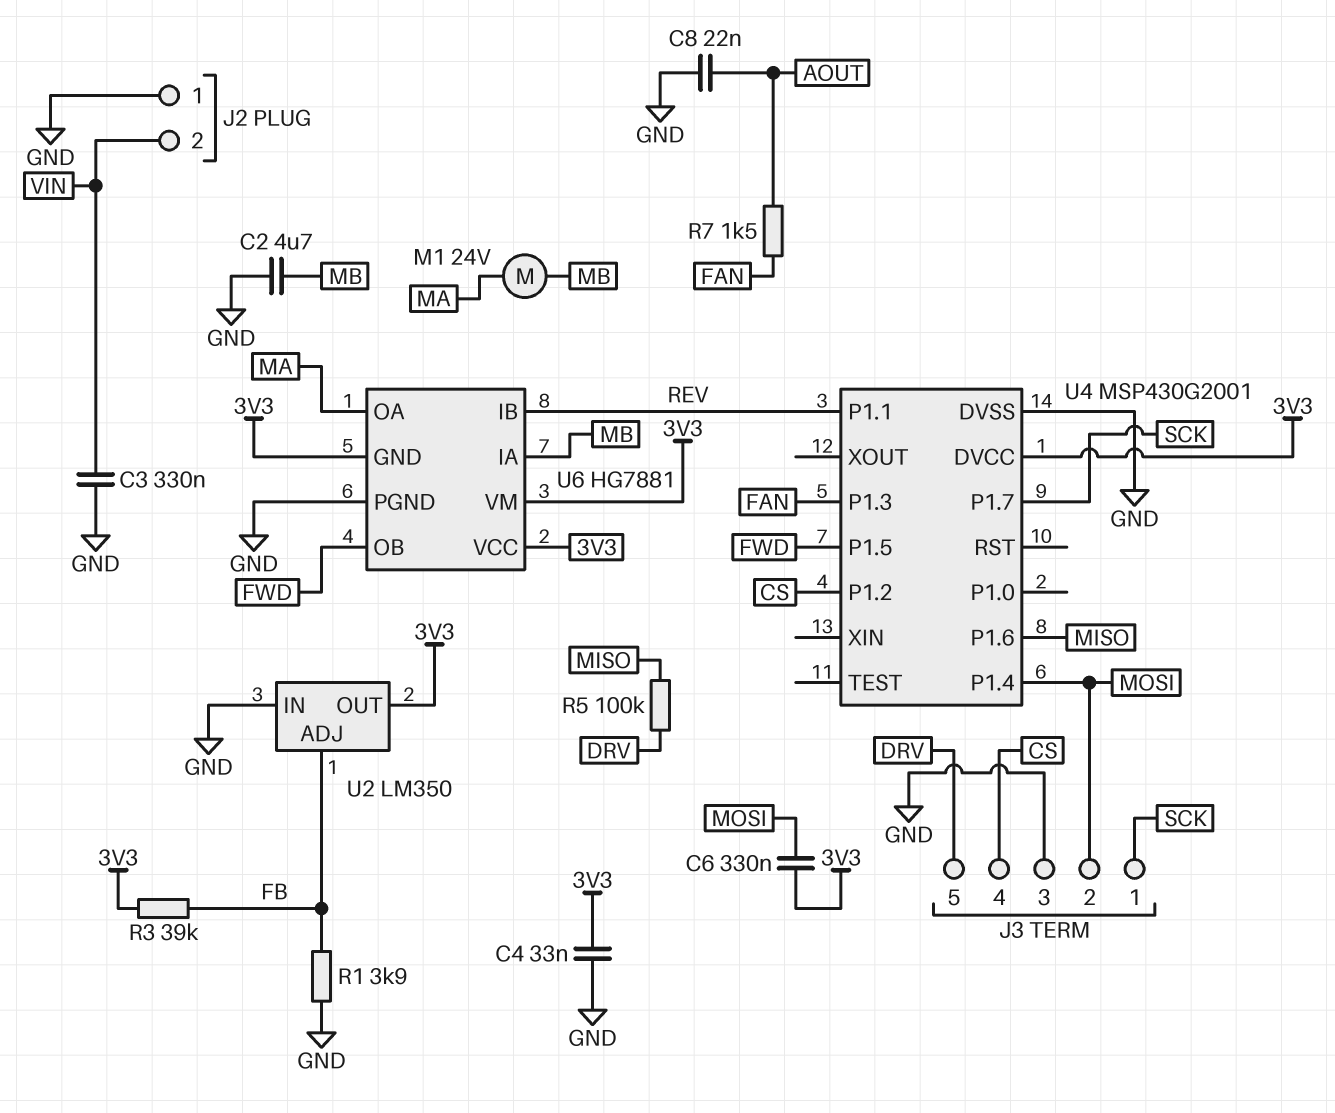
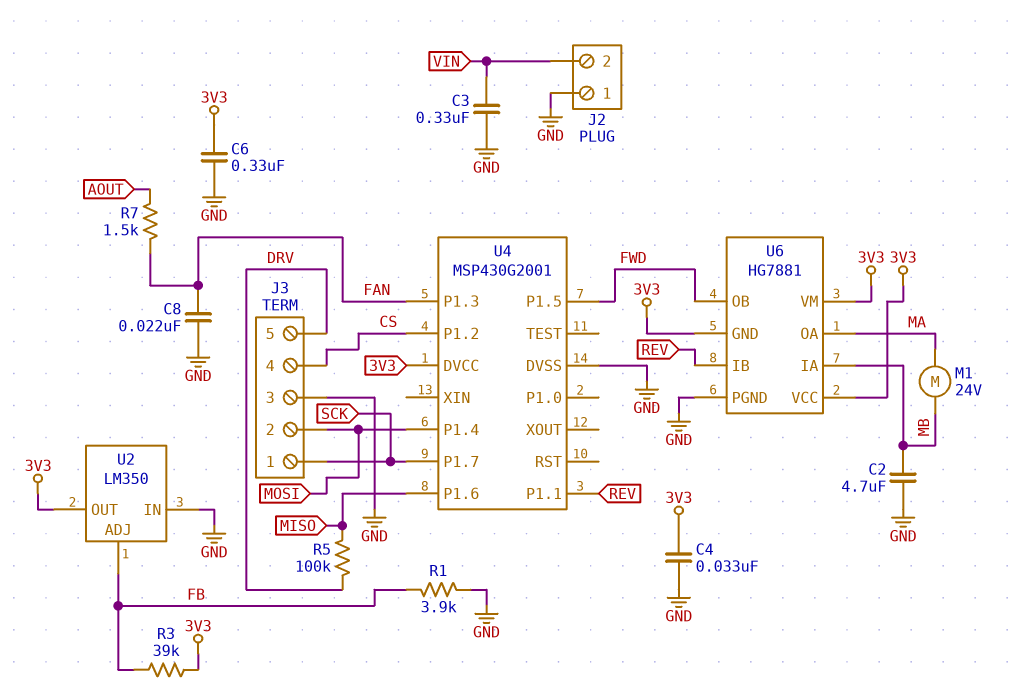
C6: 330nF (3V3, MOSI) -> 330nF (3V3, GND)
C8: 22nF (AOUT, GND) -> 22nF (FAN, GND)

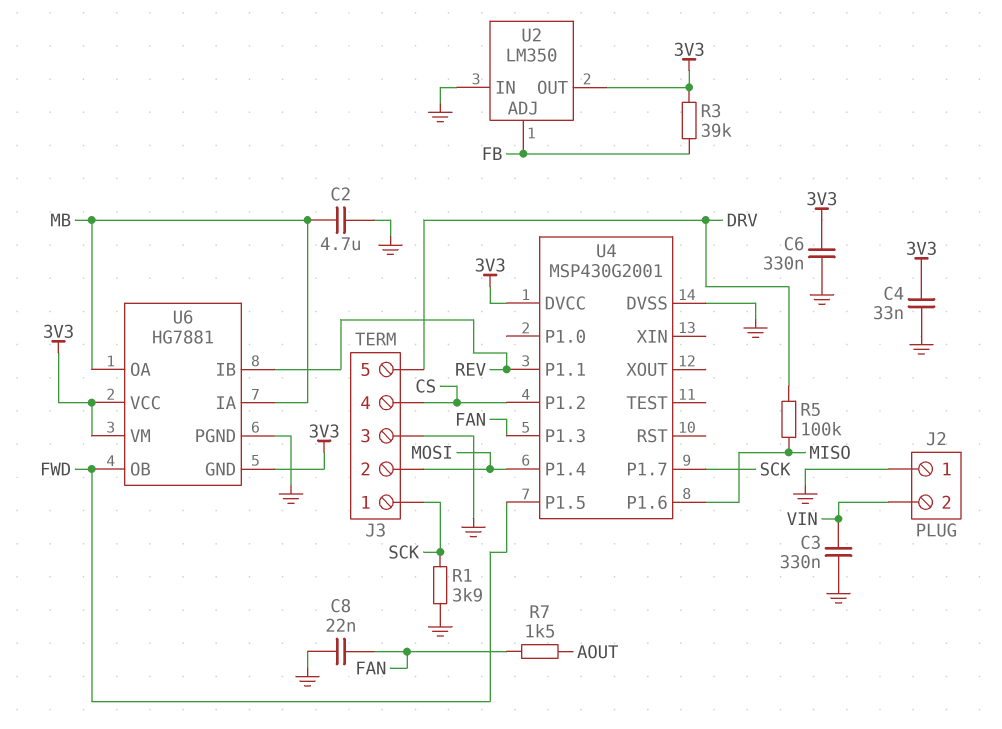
M1: motor 24V (MA, MB) -> none
R1: 3.9k (FB, GND) -> 3.9k (GND, SCK)
U6 pin OA: MA -> MB

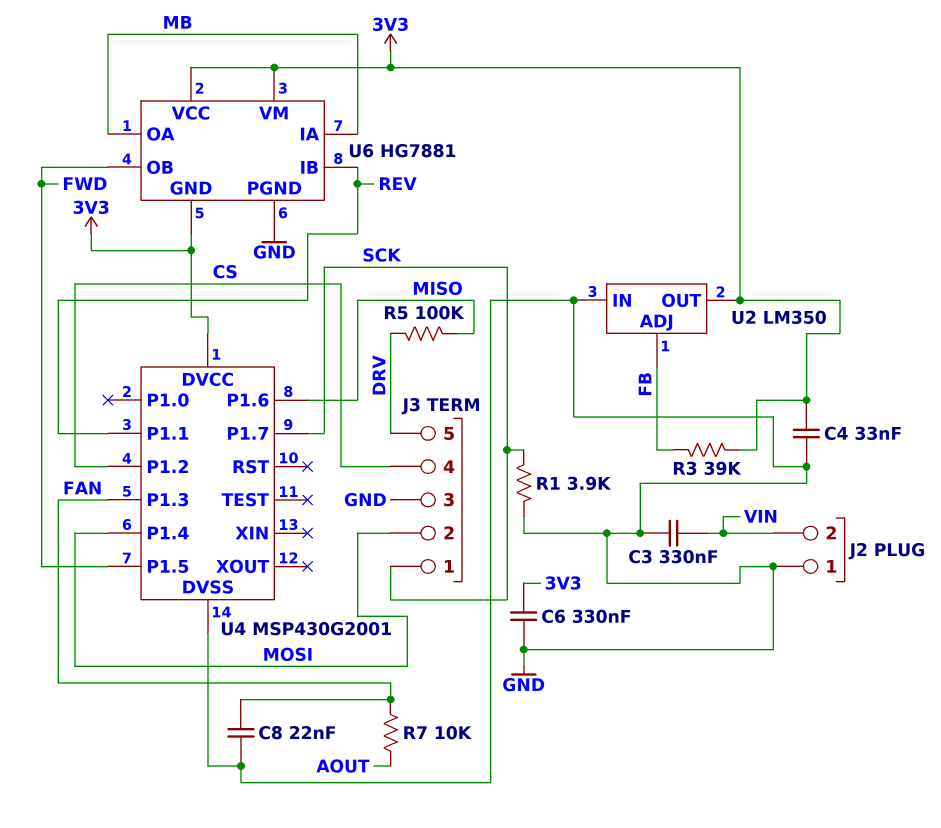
C2: 4.7uF (GND, MB) -> none
R7: 1.5k (AOUT, FAN) -> 10k (AOUT, FAN)

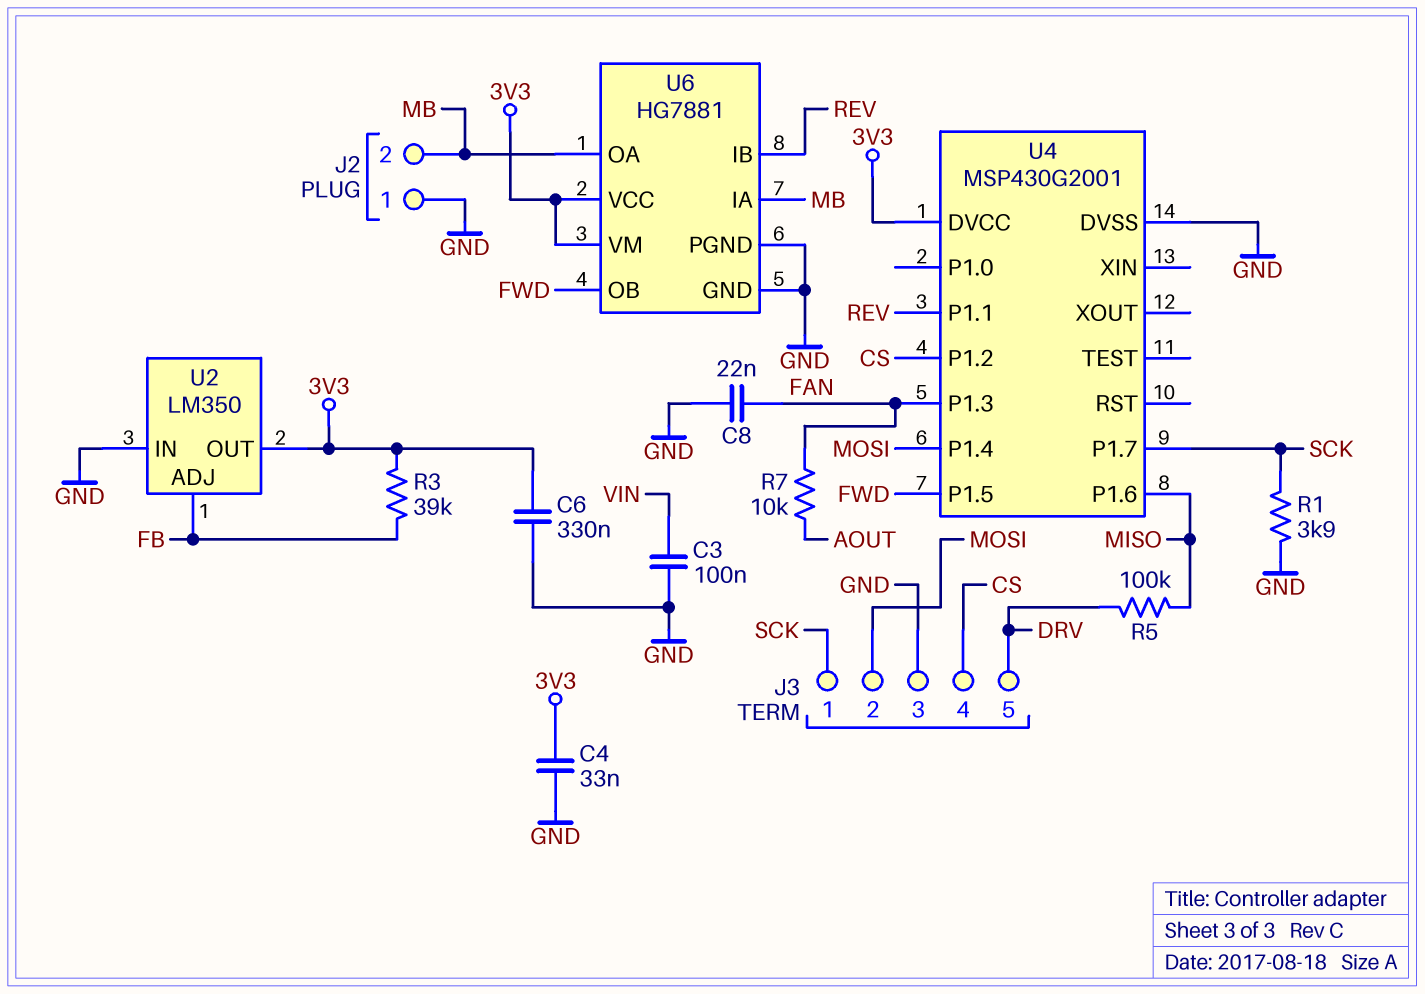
C3: 330nF (GND, VIN) -> 100nF (GND, VIN)
J2 pin 2: VIN -> MB
U6 pin GND: 3V3 -> GND

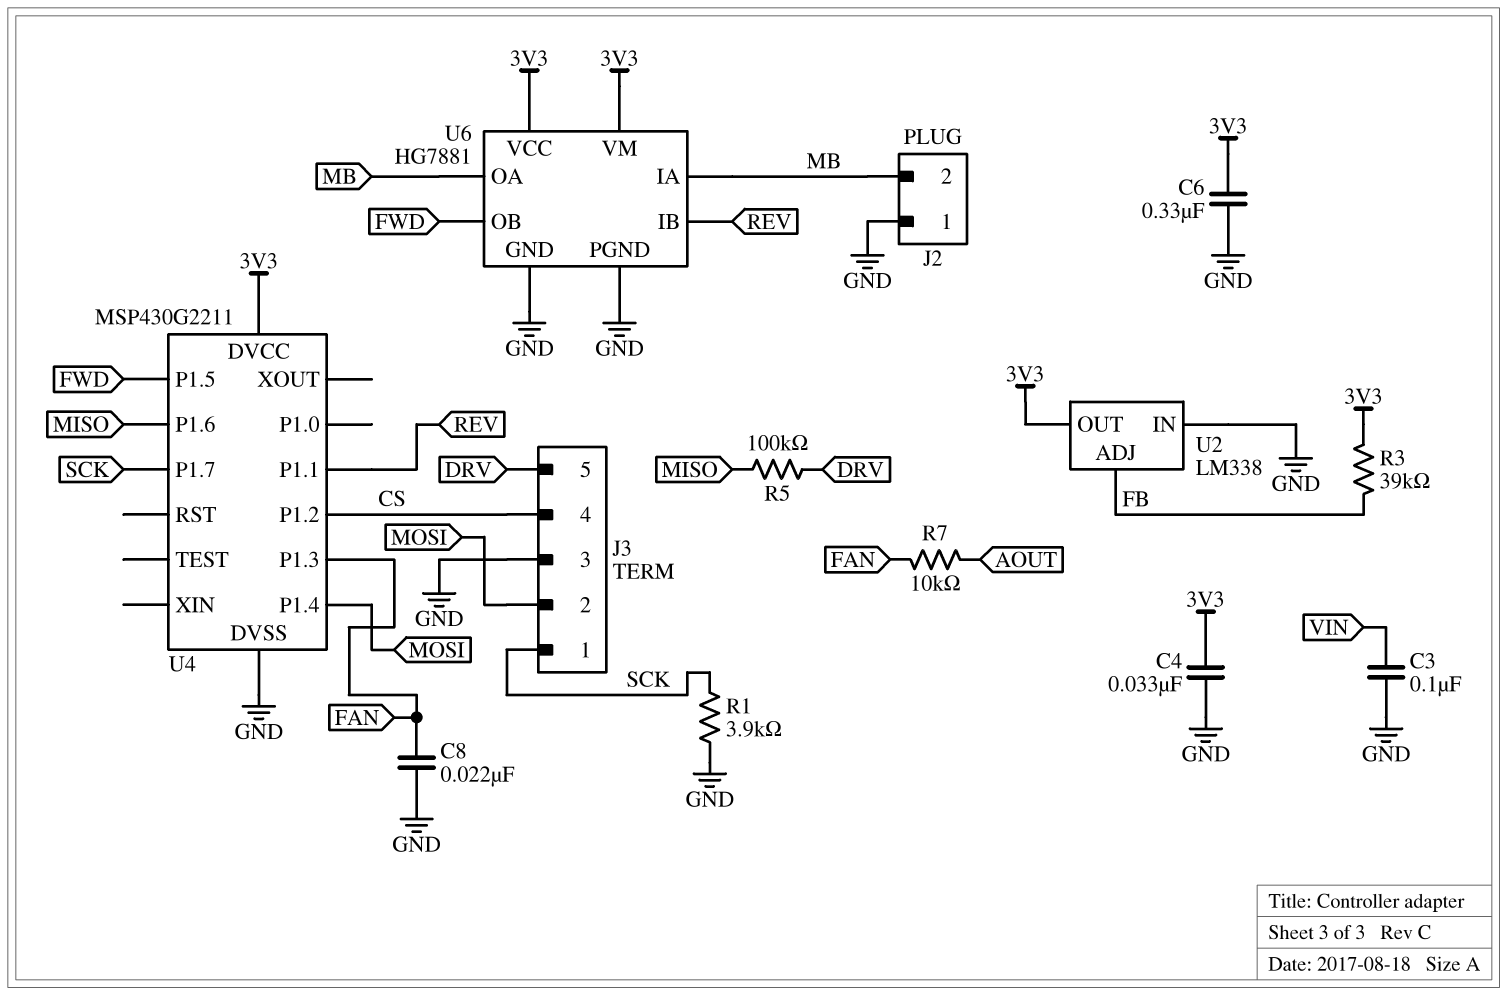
U2: LM350 -> LM338
U4: MSP430G2001 -> MSP430G2211

